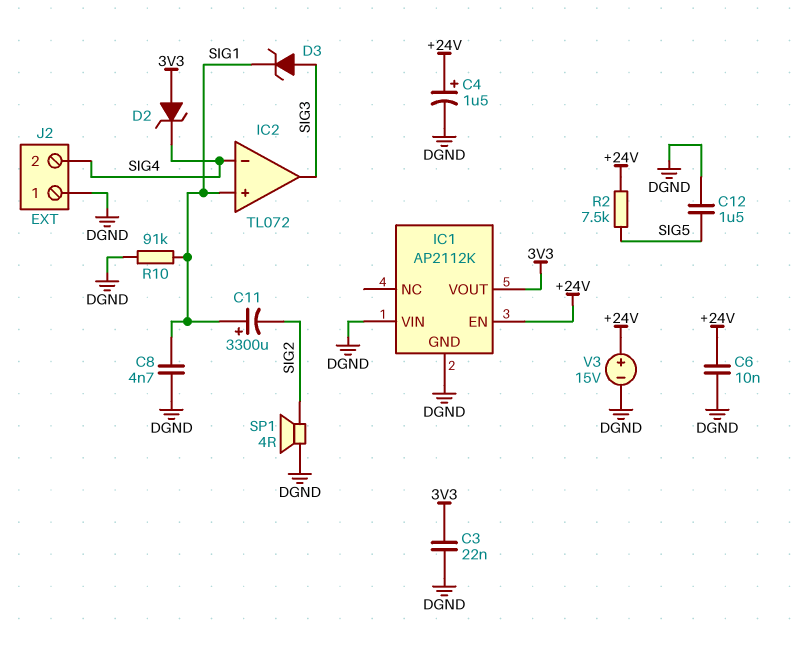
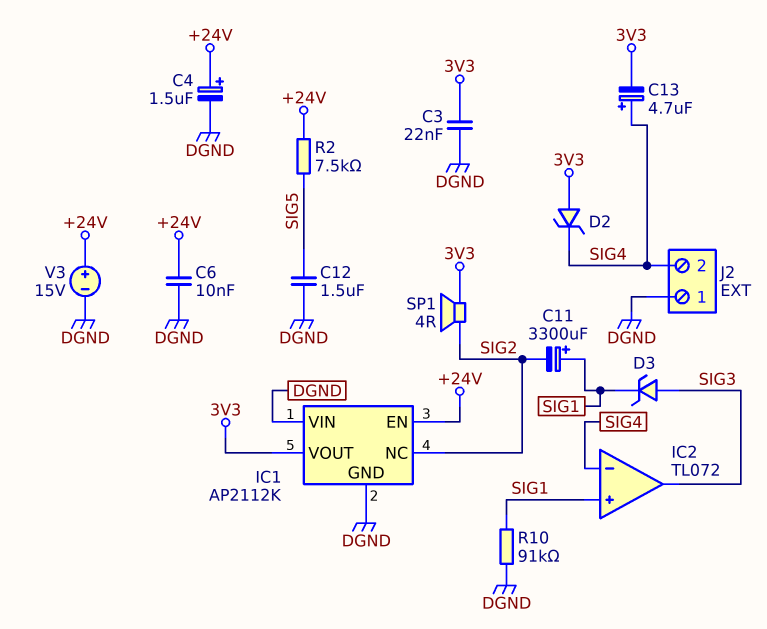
C8: 4.7nF (DGND, SIG1) -> none
C13: none -> 4.7uF (plus SIG4, minus 3V3)
IC1 pin NC: none -> SIG2
SP1: speaker 4R (DGND, SIG2) -> speaker 4R (3V3, SIG2)

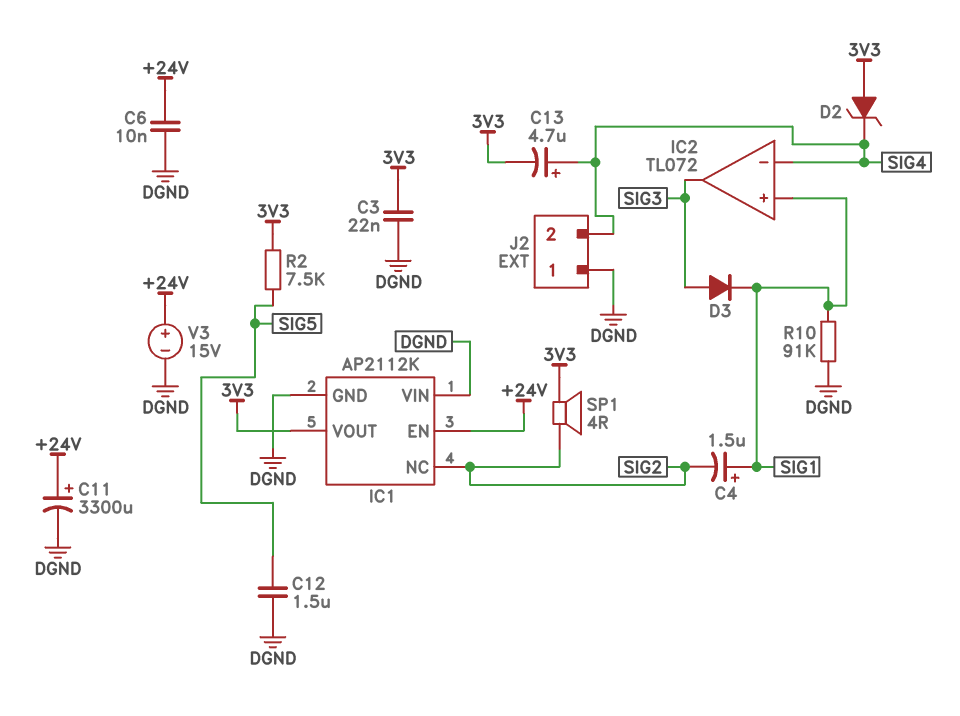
C4: 1.5uF (plus +24V, minus DGND) -> 1.5uF (plus SIG1, minus SIG2)
C11: 3300uF (plus SIG1, minus SIG2) -> 3300uF (plus +24V, minus DGND)
D3: zener (A SIG3, K SIG1) -> diode (A SIG3, K SIG1)
R2: 7.5k (+24V, SIG5) -> 7.5k (3V3, SIG5)

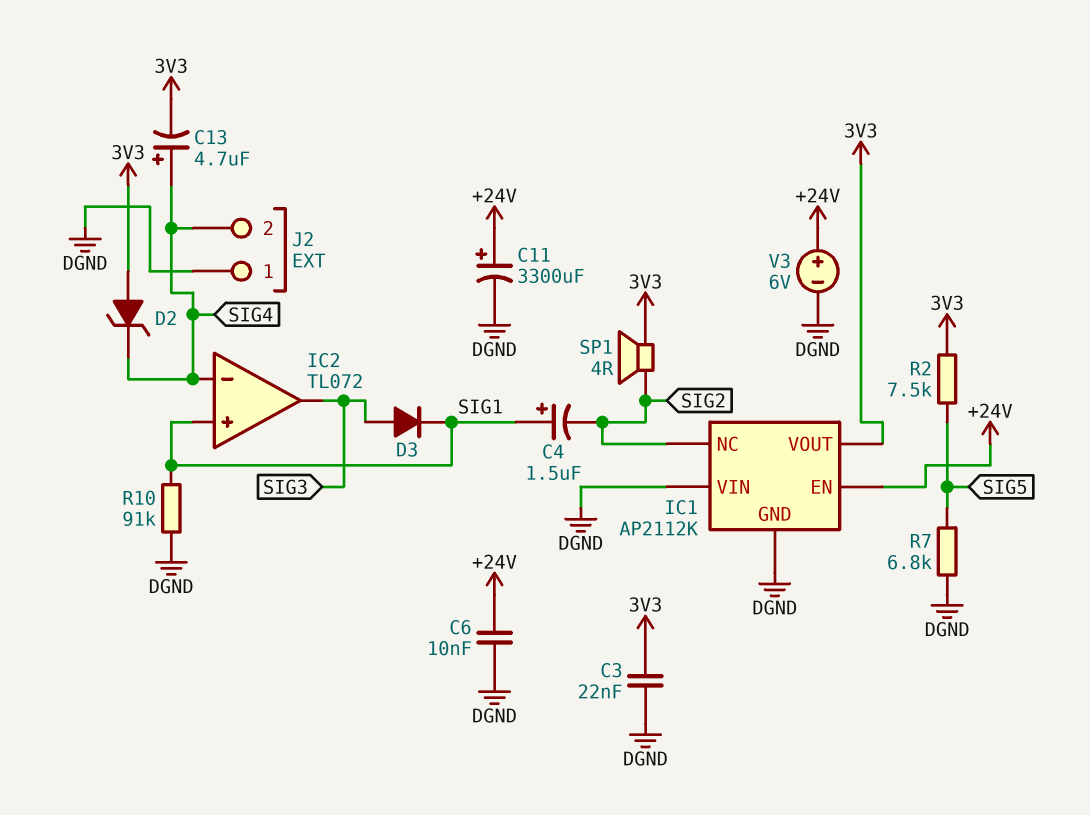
C12: 1.5uF (DGND, SIG5) -> none
R7: none -> 6.8k (DGND, SIG5)
V3: 15V (plus +24V, minus DGND) -> 6V (plus +24V, minus DGND)

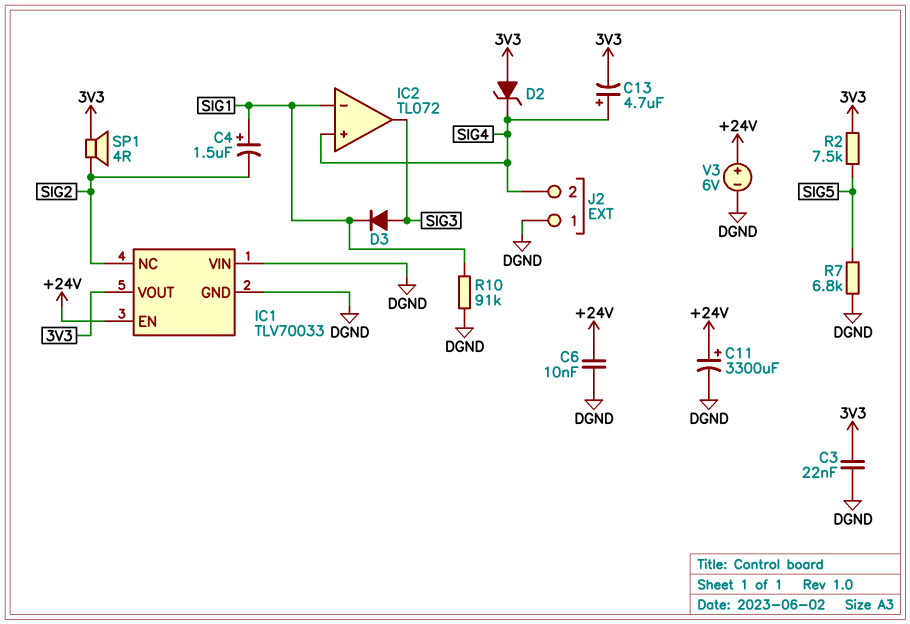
IC1: AP2112K -> TLV70033
IC2 pin in+: SIG1 -> SIG4
IC2 pin in-: SIG4 -> SIG1

